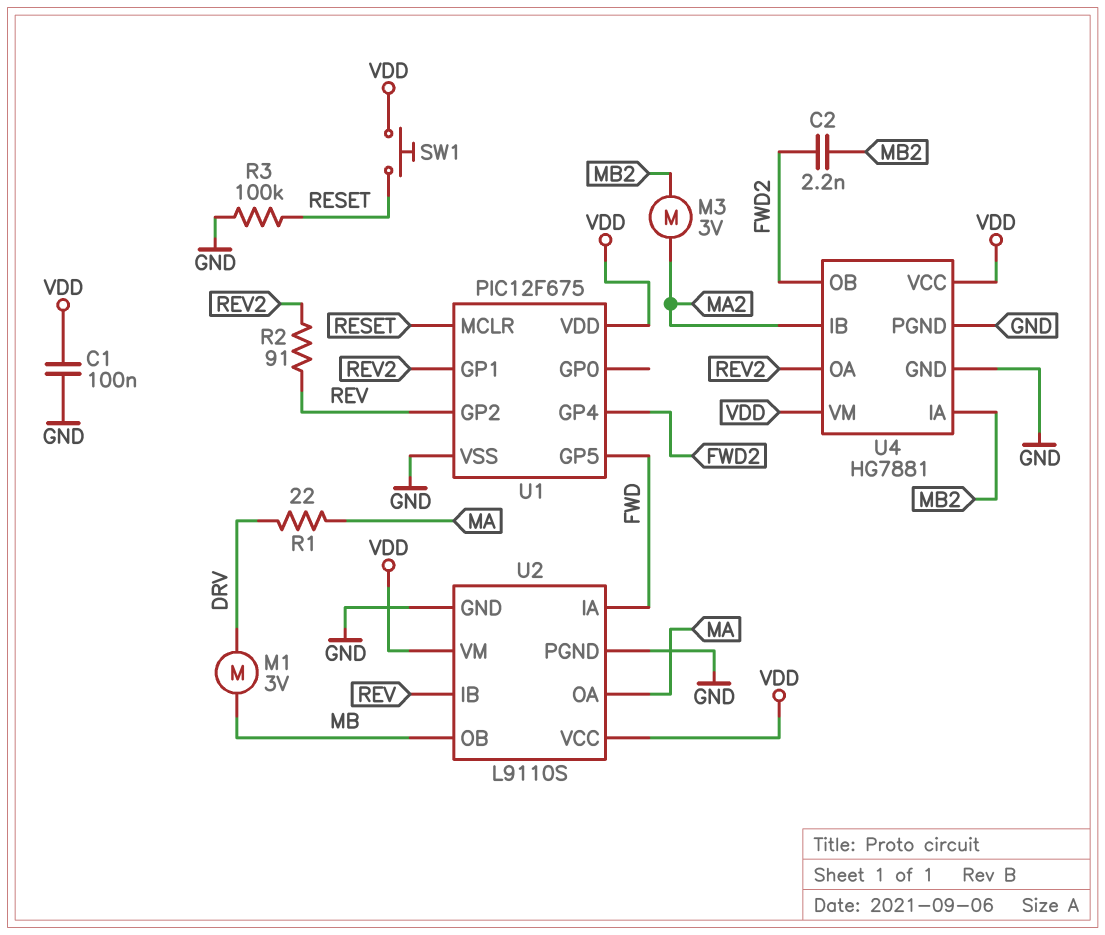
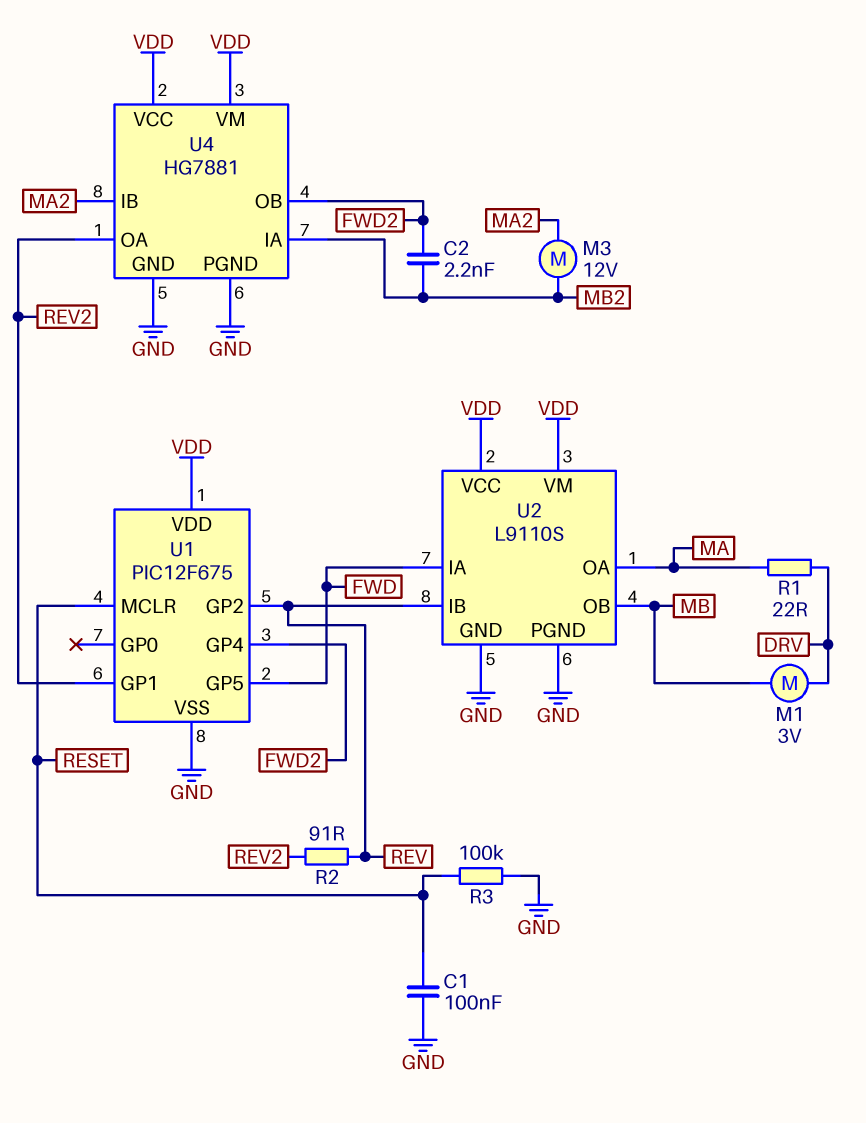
C1: 100nF (GND, VDD) -> 100nF (GND, RESET)
M3: motor 3V (MA2, MB2) -> motor 12V (MA2, MB2)
SW1: button (RESET, VDD) -> none

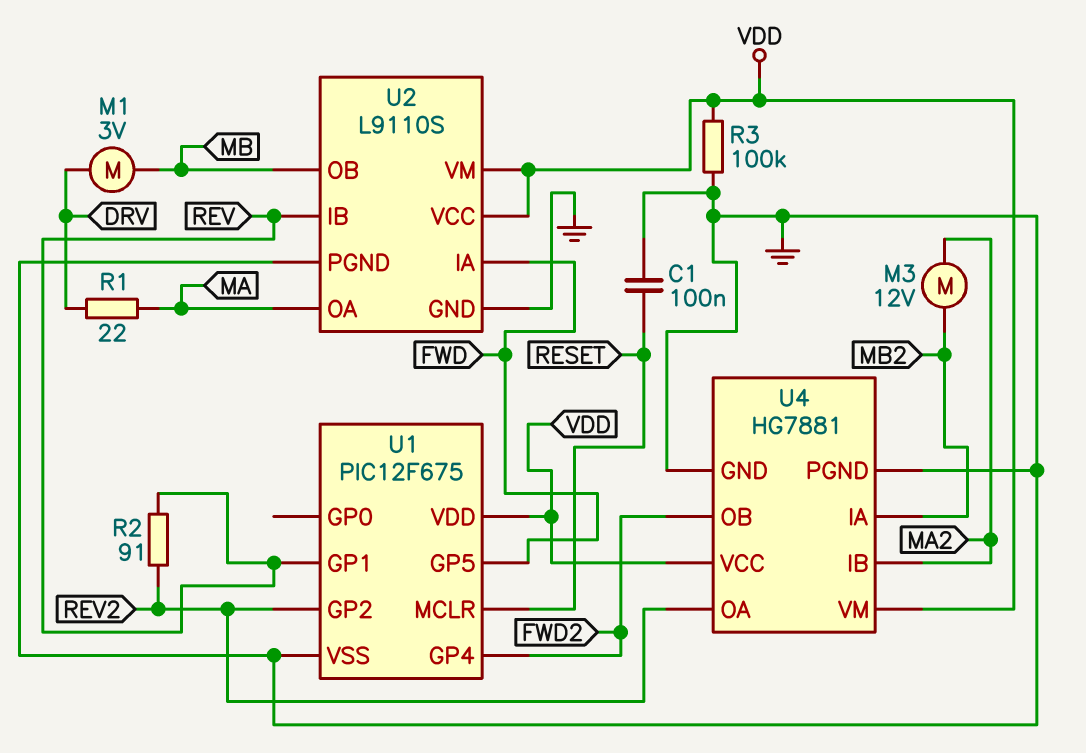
C2: 2.2nF (FWD2, MB2) -> none
R3: 100k (GND, RESET) -> 100k (GND, VDD)
U1 pin GP1: REV2 -> REV
U1 pin GP2: REV -> REV2

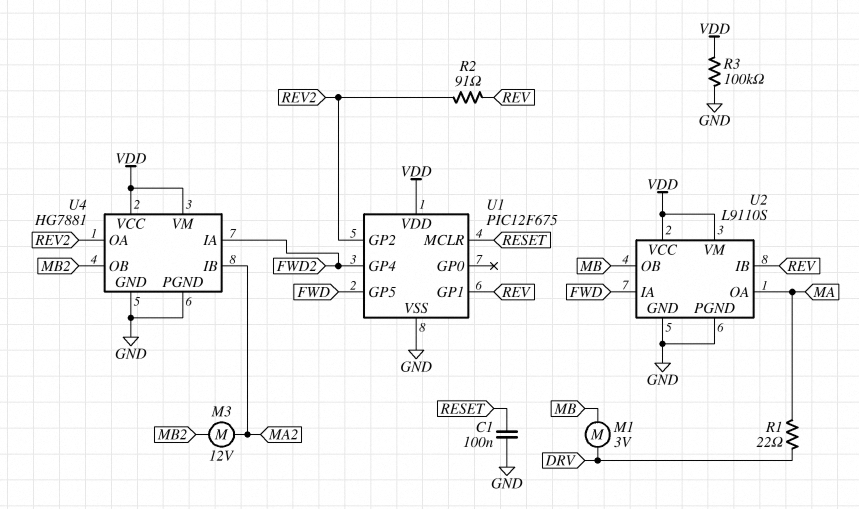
U4 pin IA: MB2 -> FWD2
U4 pin OB: FWD2 -> MB2

